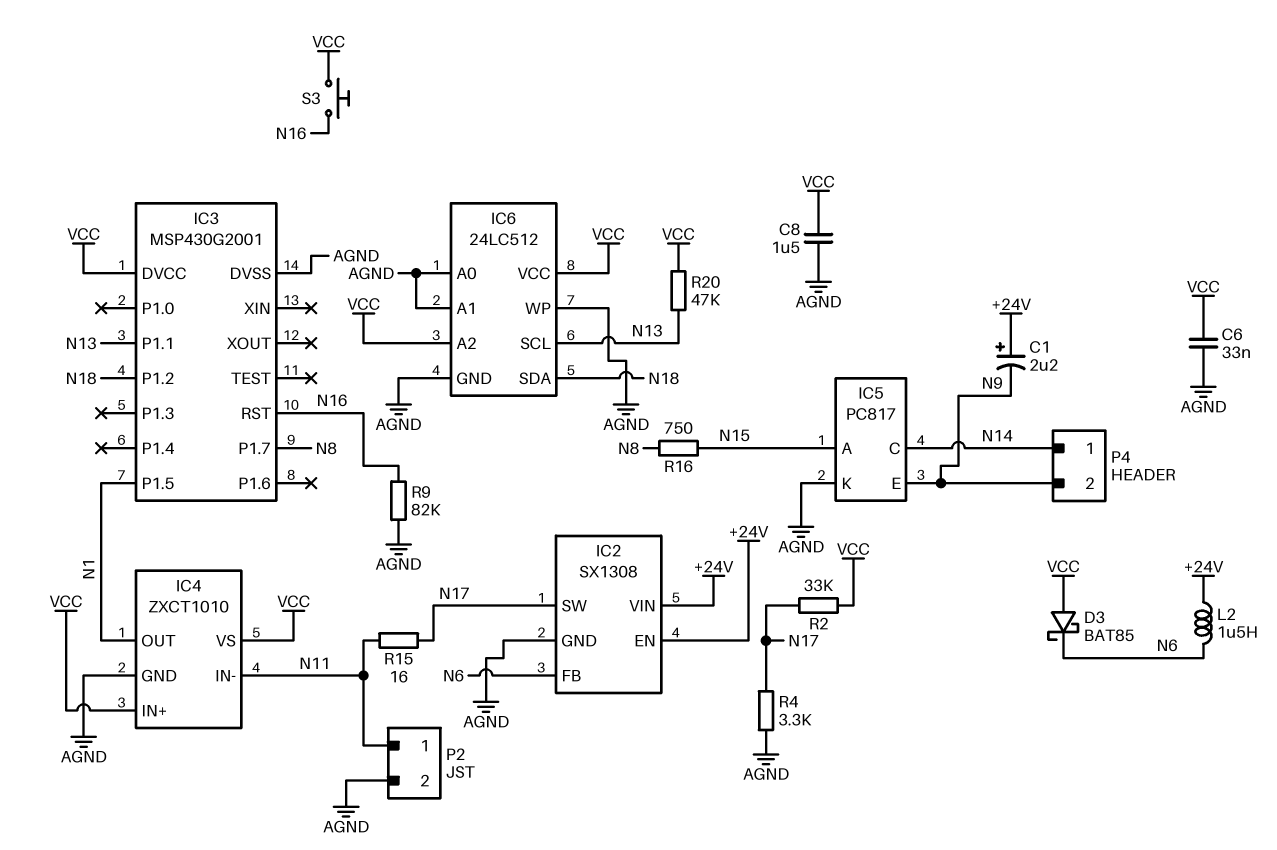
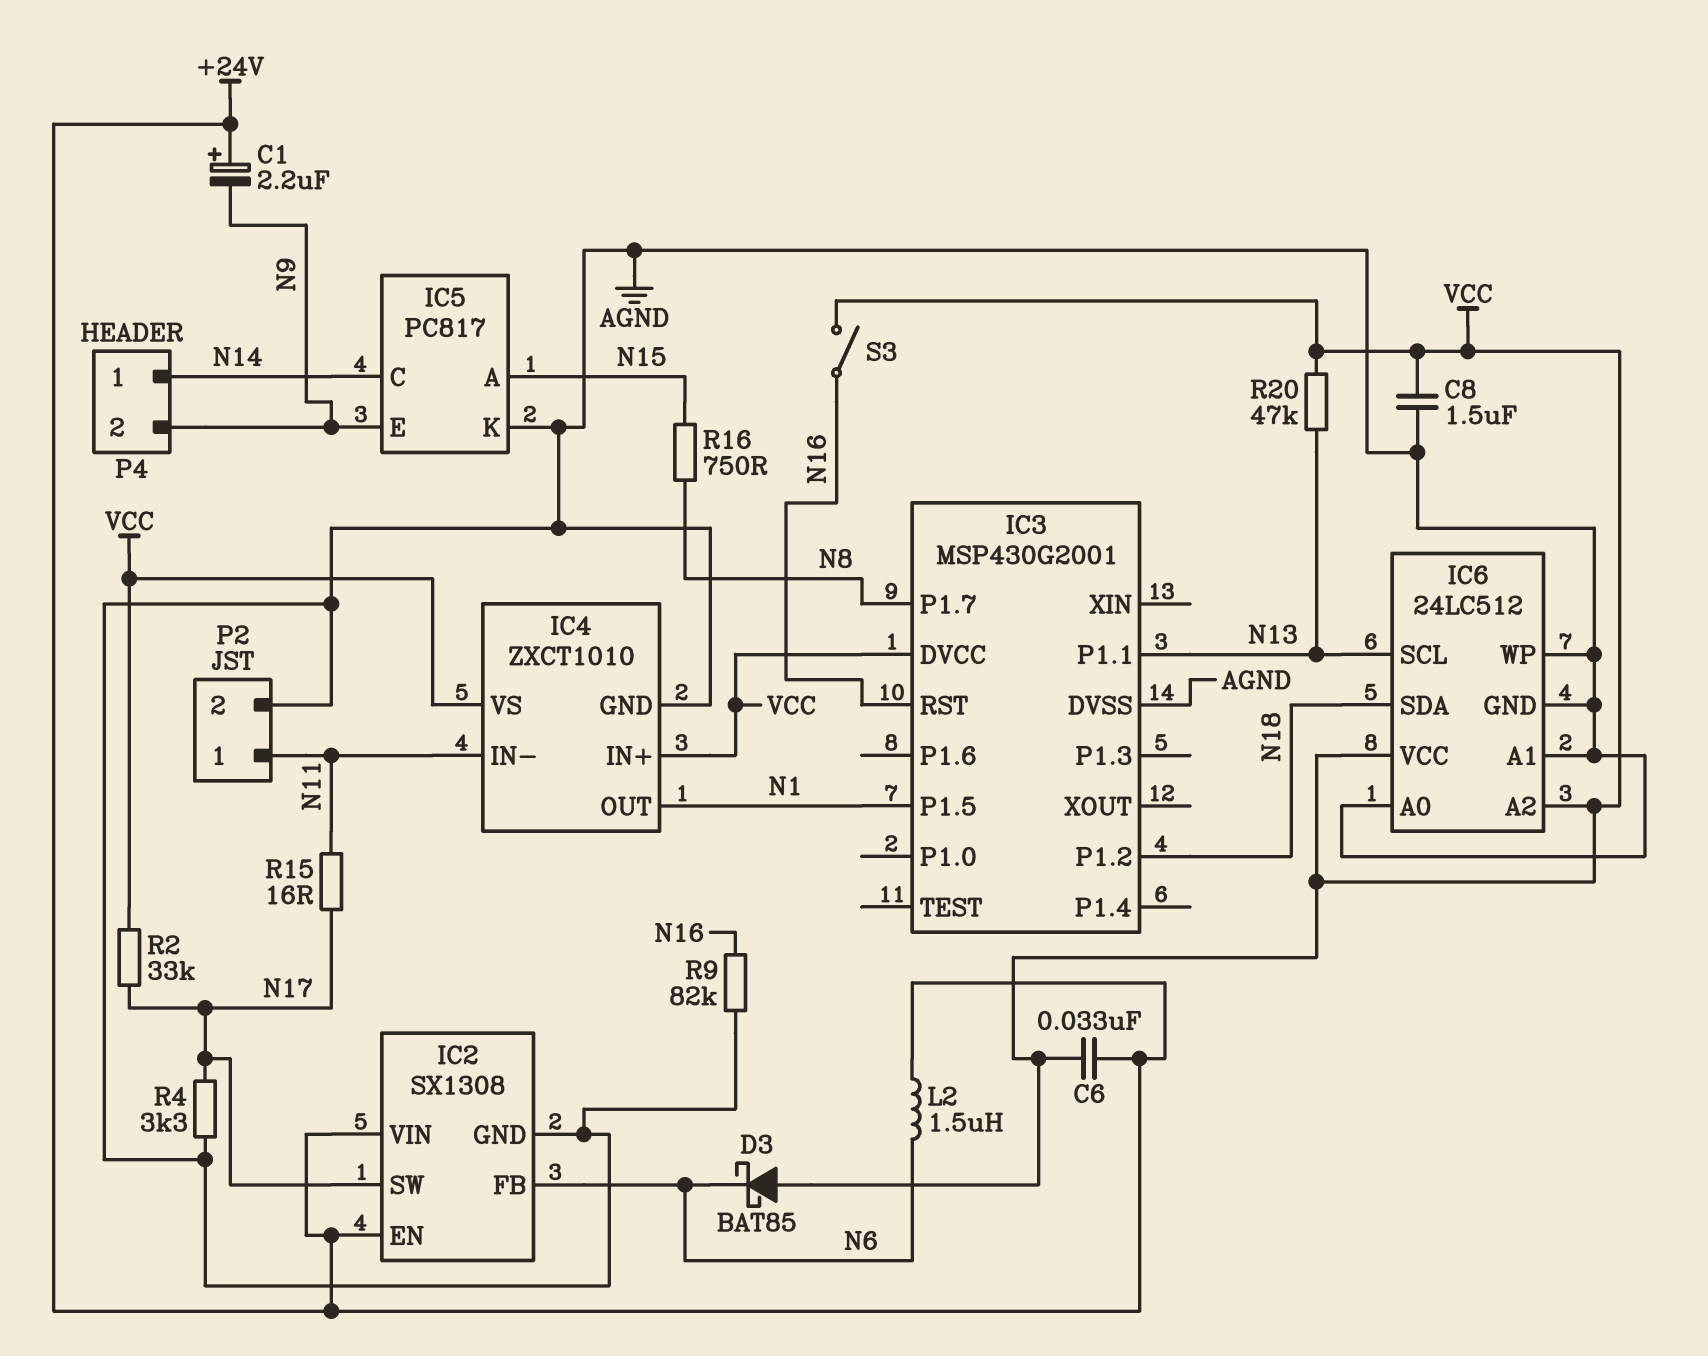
C6: 33nF (AGND, VCC) -> 33nF (+24V, VCC)
S3: button (N16, VCC) -> switch (N16, VCC)

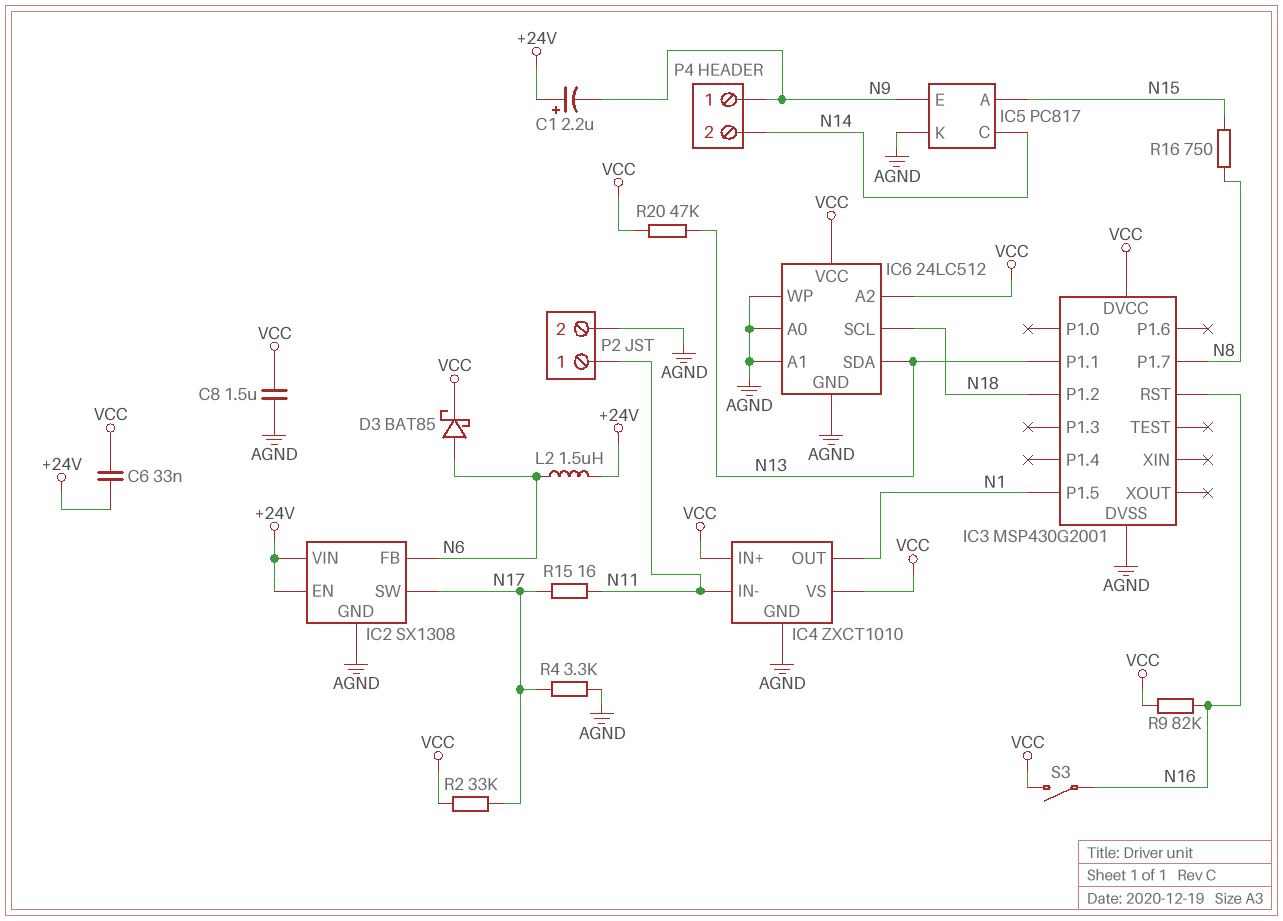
D3: schottky BAT85 (A VCC, K N6) -> schottky BAT85 (A N6, K VCC)
IC6 pin SCL: N13 -> N18
IC6 pin SDA: N18 -> N13
P4 pin 1: N14 -> N9
P4 pin 2: N9 -> N14
R9: 82k (AGND, N16) -> 82k (N16, VCC)

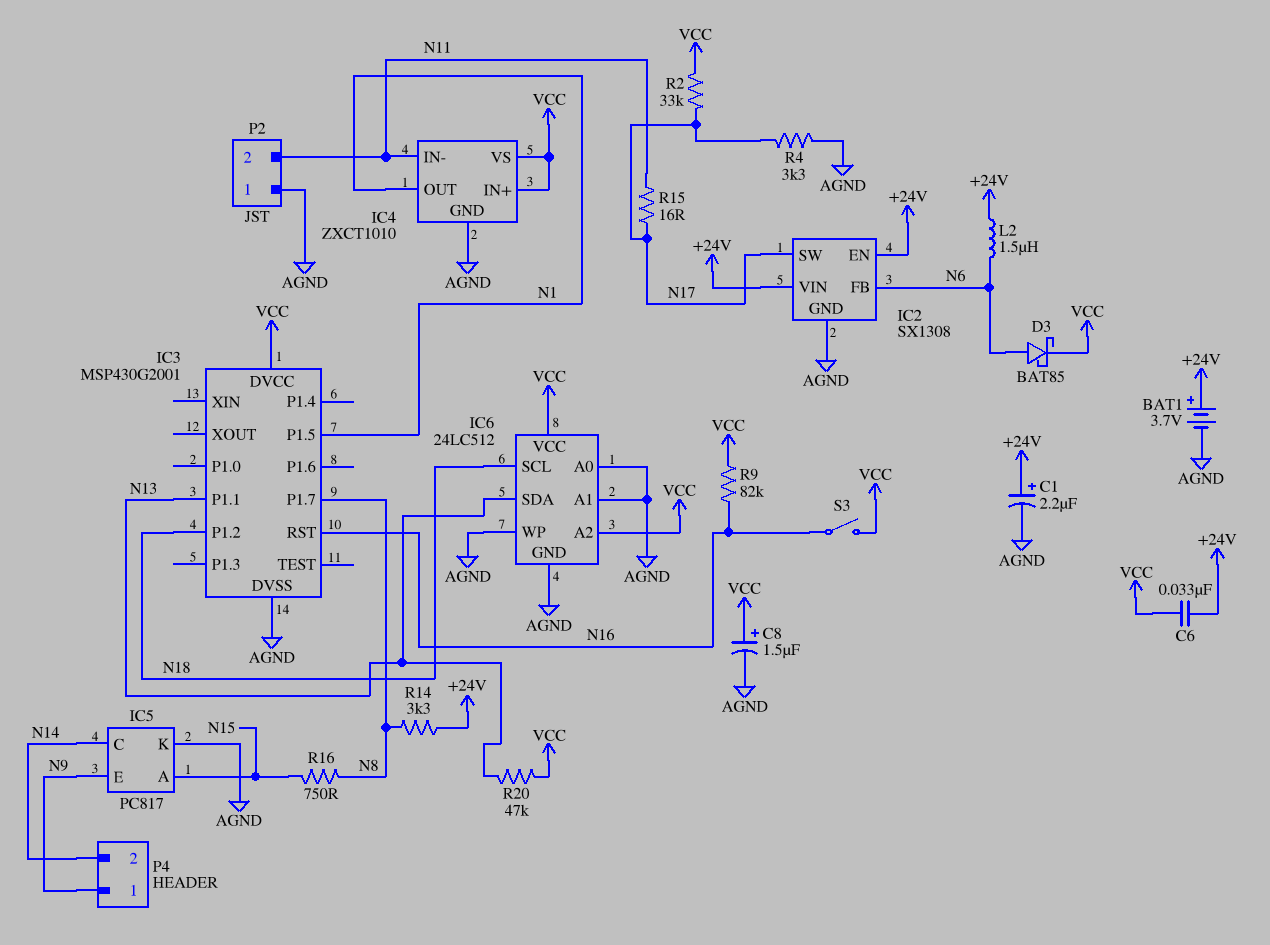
BAT1: none -> 3.7V (plus +24V, minus AGND)
C1: 2.2uF (plus +24V, minus N9) -> 2.2uF (plus +24V, minus AGND)
C8: 1.5uF (AGND, VCC) -> 1.5uF (plus VCC, minus AGND)
P2 pin 1: N11 -> AGND
P2 pin 2: AGND -> N11
R14: none -> 3.3k (+24V, N8)

